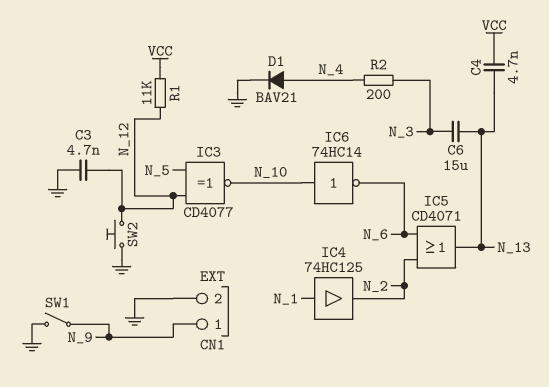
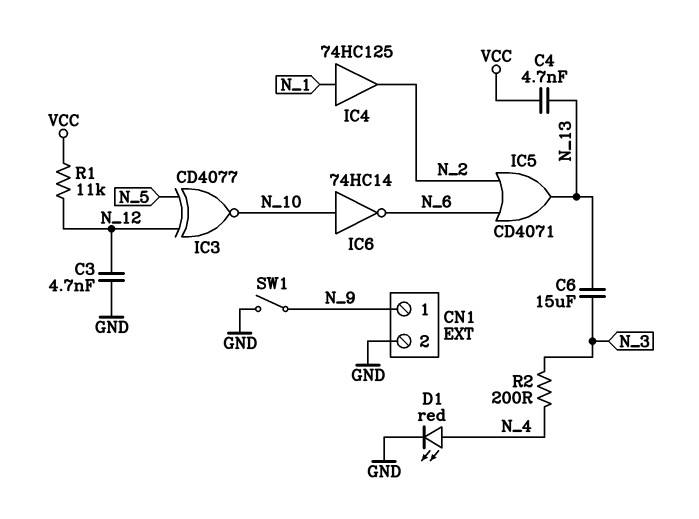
D1: diode BAV21 (A N_4, K GND) -> LED red (A N_4, K GND)
SW2: button (GND, N_12) -> none

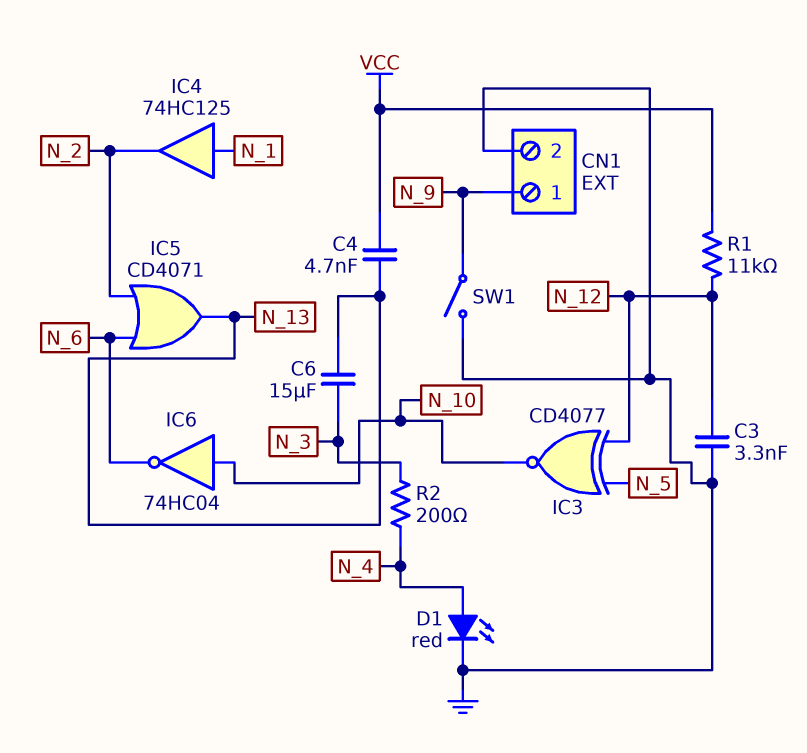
C3: 4.7nF (GND, N_12) -> 3.3nF (GND, N_12)
IC6: NOT 74HC14 (in N_10, out N_6) -> NOT 74HC04 (in N_10, out N_6)

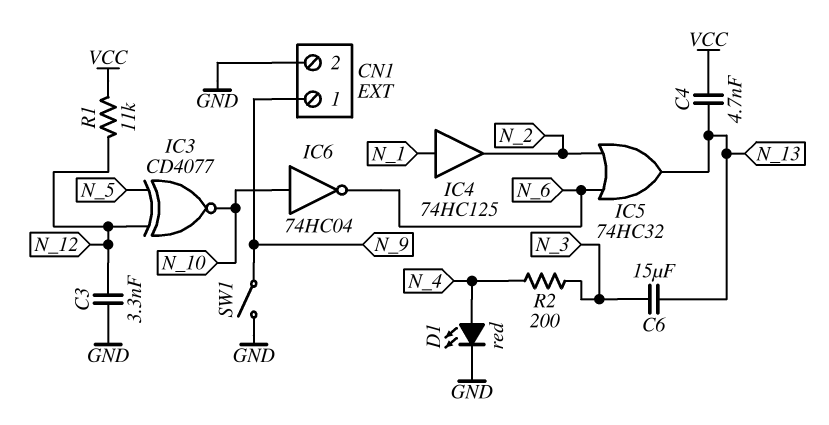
IC5: OR CD4071 (in N_2, in N_6, out N_13) -> OR 74HC32 (in N_2, in N_6, out N_13)

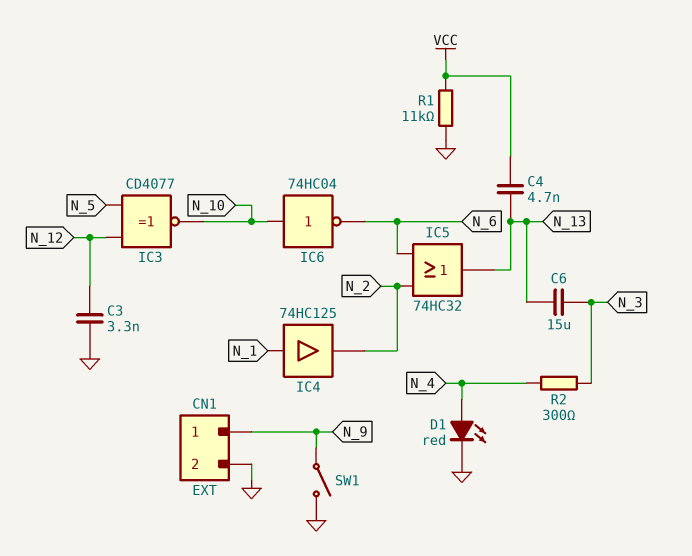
R1: 11k (N_12, VCC) -> 11k (GND, VCC)
R2: 200 (N_3, N_4) -> 300 (N_3, N_4)

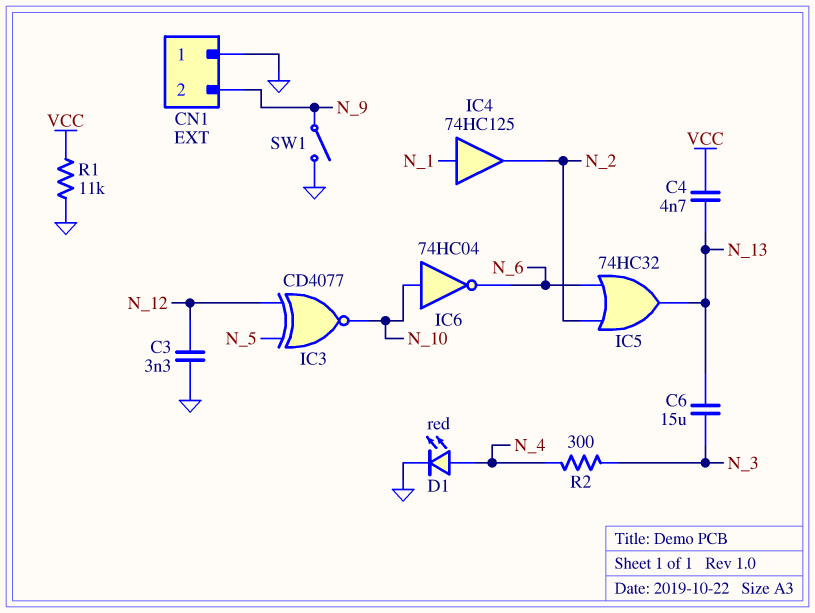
CN1 pin 1: N_9 -> GND
CN1 pin 2: GND -> N_9

